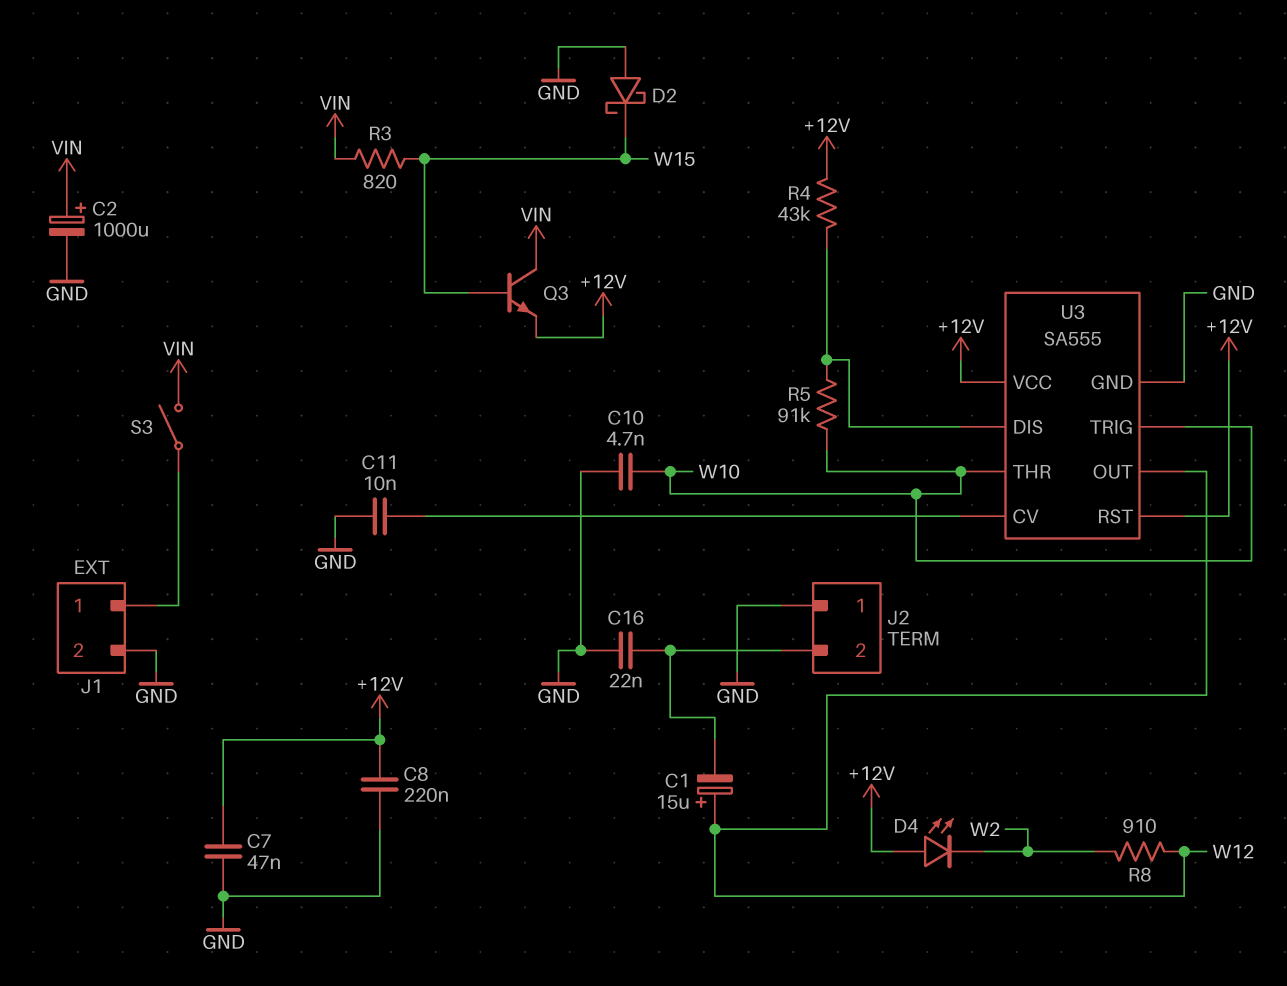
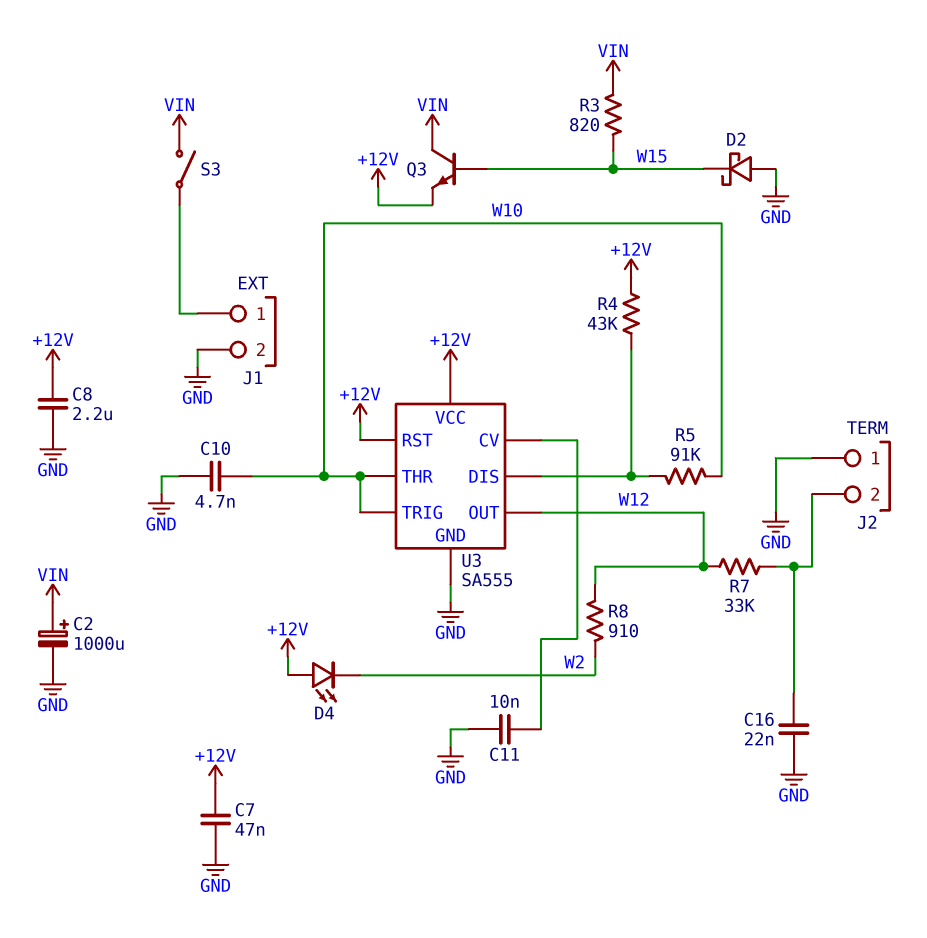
C1: 15uF (plus W12, minus J2/2) -> none
C8: 220nF (+12V, GND) -> 2.2uF (+12V, GND)
R7: none -> 33k (J2/2, W12)

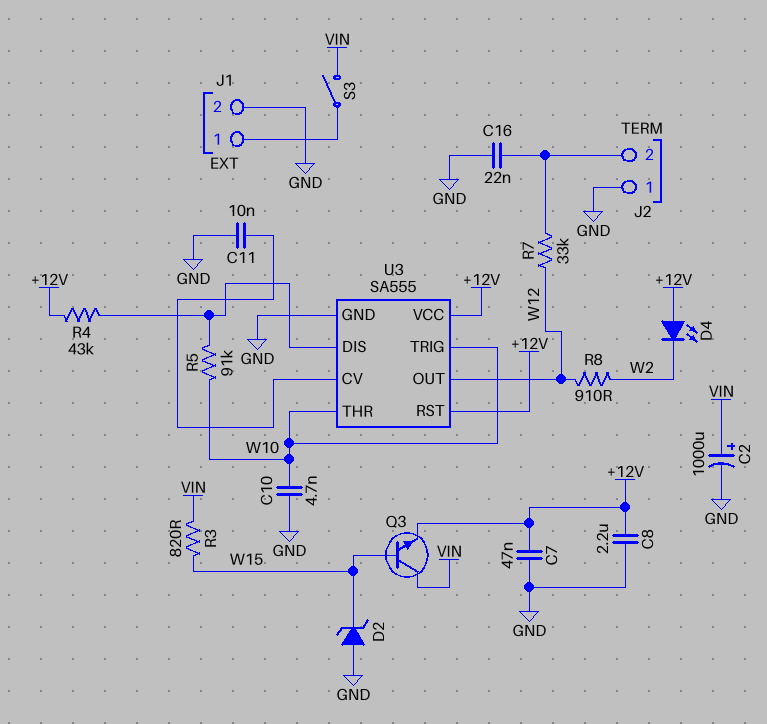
D2: schottky (A GND, K W15) -> zener (A GND, K W15)

